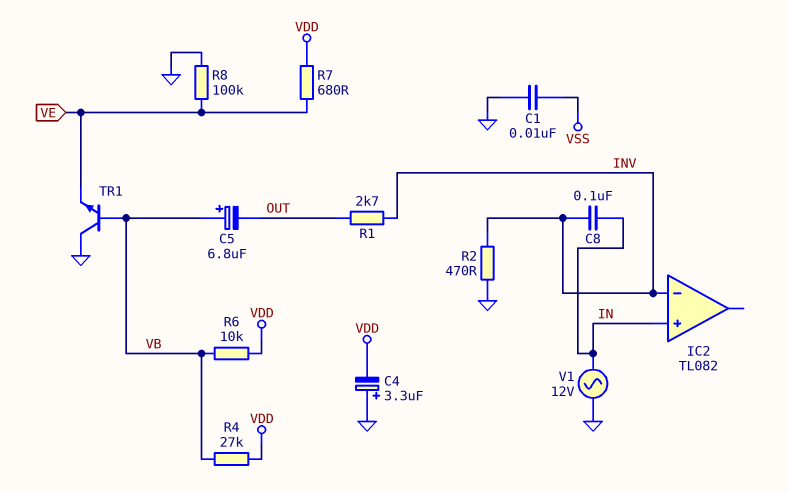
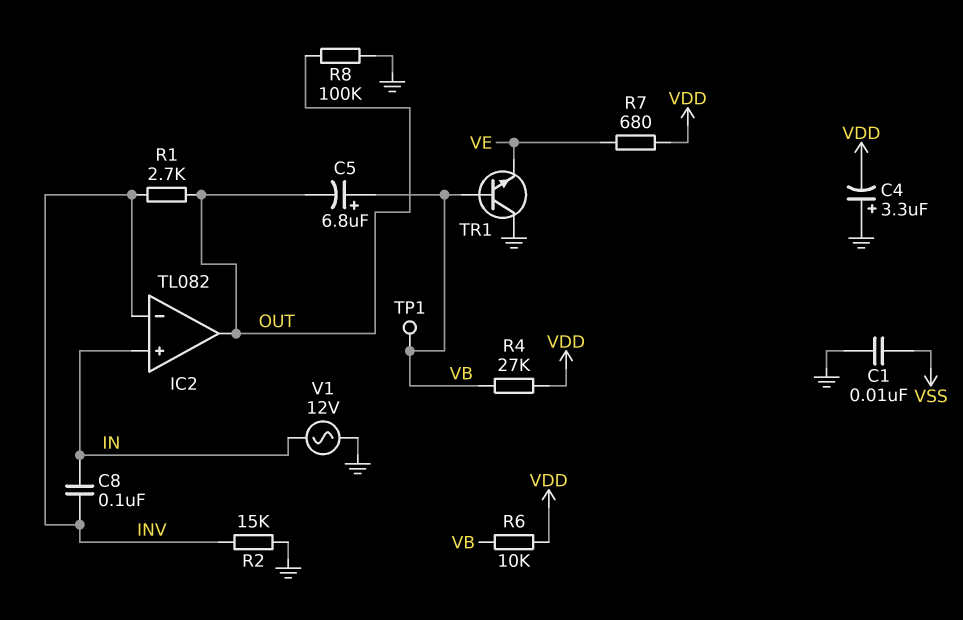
IC2 pin out: none -> OUT
R2: 470 (GND, INV) -> 15k (GND, INV)
R8: 100k (GND, VE) -> 100k (GND, OUT)
TP1: none -> test point (VB)

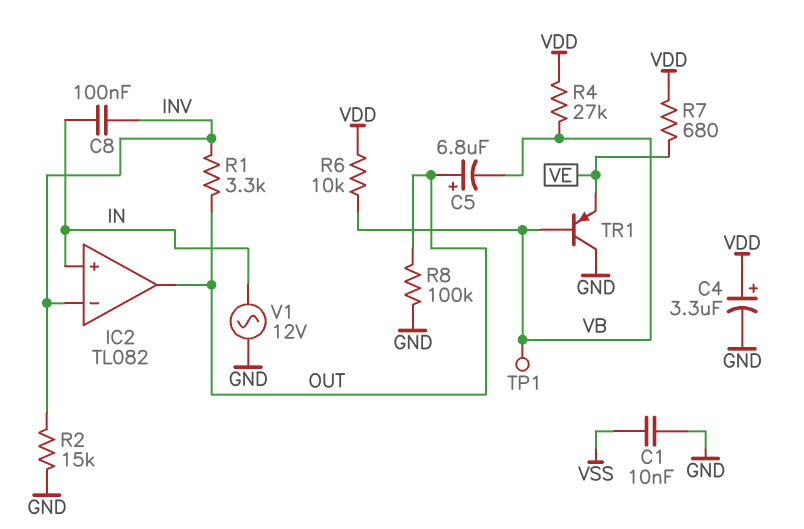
C4: 3.3uF (plus GND, minus VDD) -> 3.3uF (plus VDD, minus GND)
C5: 6.8uF (plus VB, minus OUT) -> 6.8uF (plus OUT, minus VB)
R1: 2.7k (INV, OUT) -> 3.3k (INV, OUT)
TR1: NPN (B VB, C GND, E VE) -> PNP (B VB, C GND, E VE)

